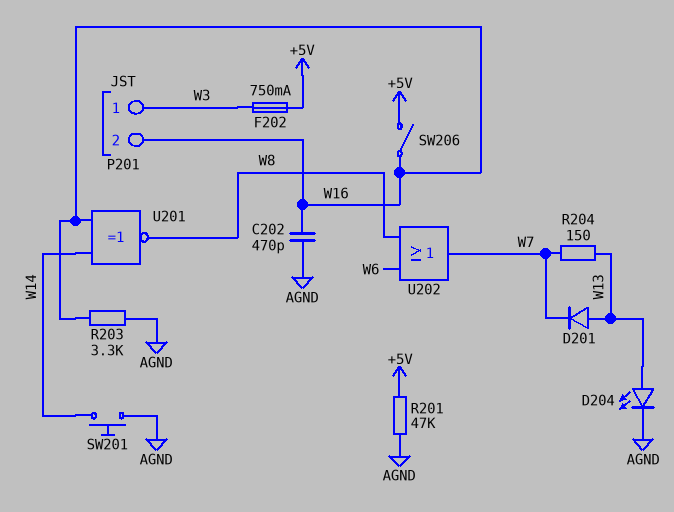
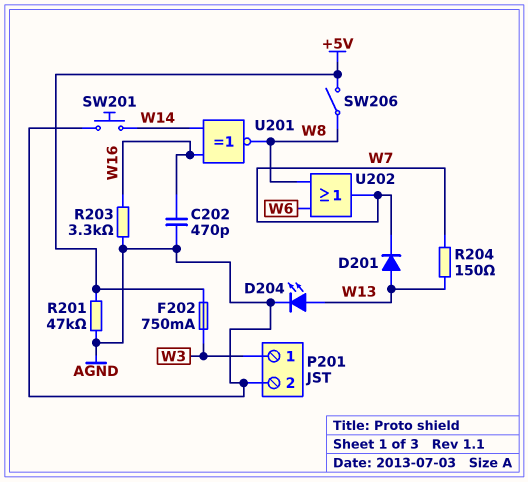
P201 pin 2: W16 -> AGND
SW206: switch (+5V, W16) -> switch (+5V, W8)

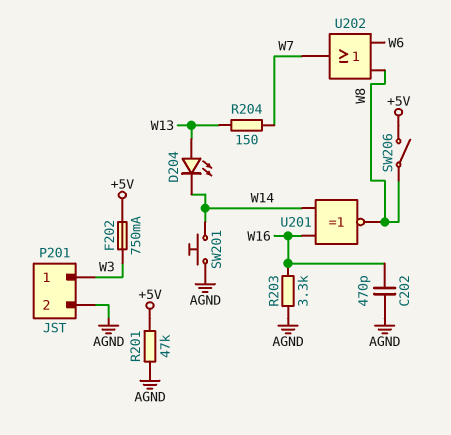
D201: diode (A W13, K W7) -> none
D204: LED (A W13, K AGND) -> LED (A W13, K W14)

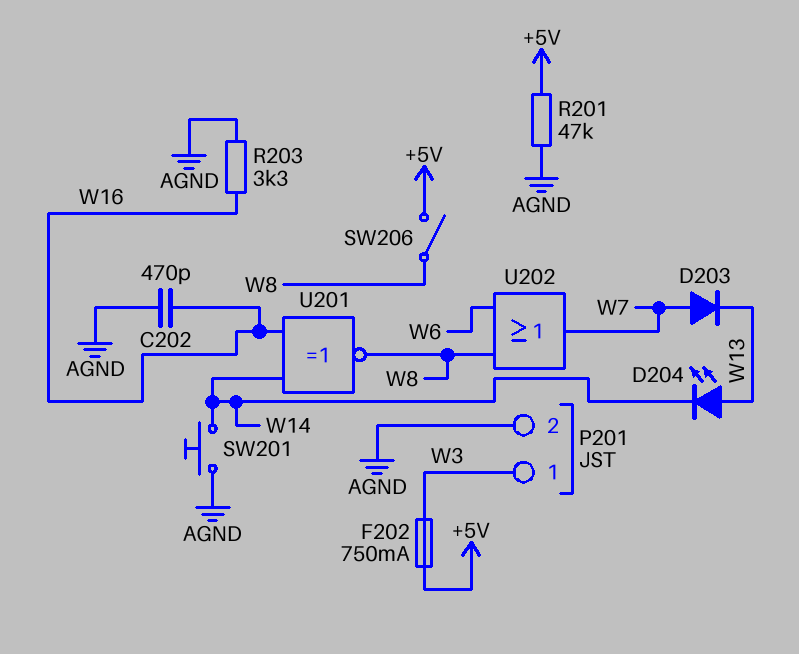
D203: none -> diode (A W7, K W13)
R204: 150 (W7, W13) -> none

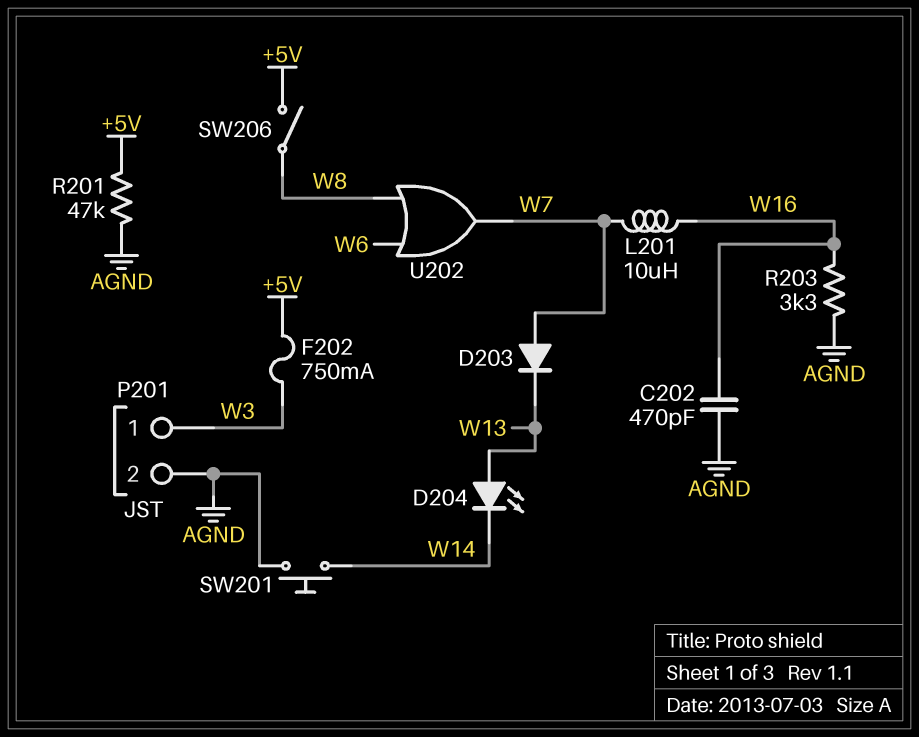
L201: none -> 10uH (W7, W16)
U201: XNOR (in W14, in W16, out W8) -> none

